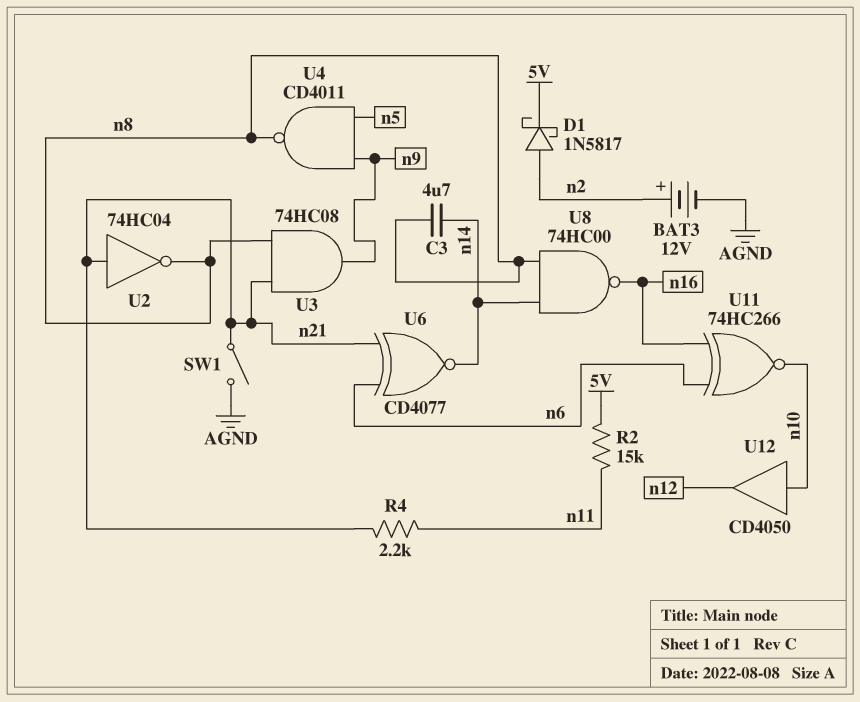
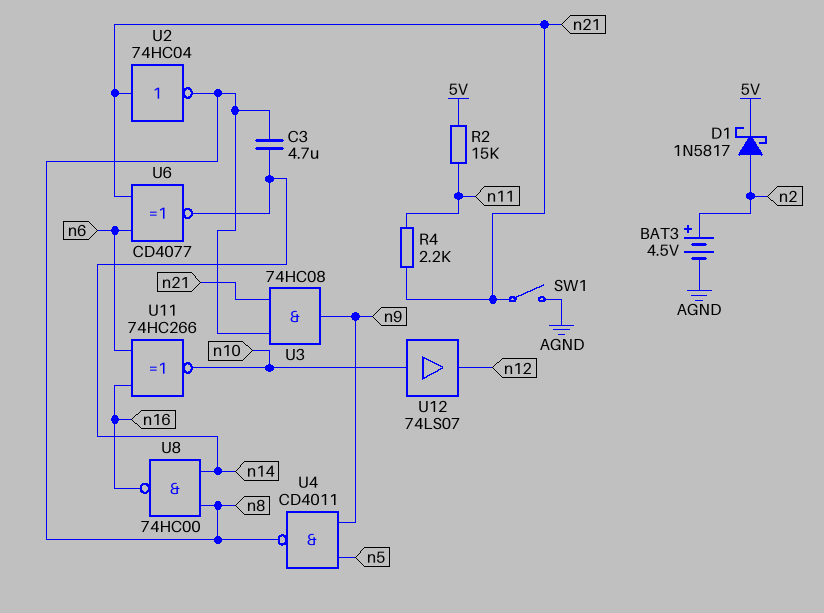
BAT3: 12V (plus n2, minus AGND) -> 4.5V (plus n2, minus AGND)
U12: buffer CD4050 (in n10, out n12) -> buffer 74LS07 (in n10, out n12)

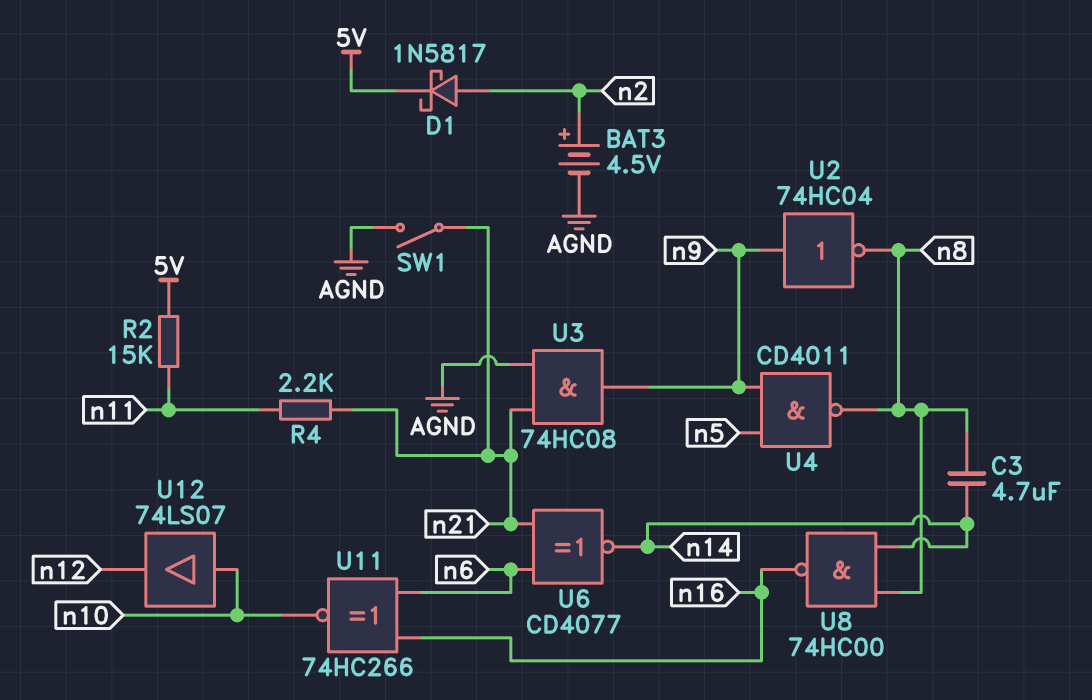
U2: NOT 74HC04 (in n21, out n8) -> NOT 74HC04 (in n9, out n8)
U3: AND 74HC08 (in n8, in n21, out n9) -> AND 74HC08 (in AGND, in n21, out n9)

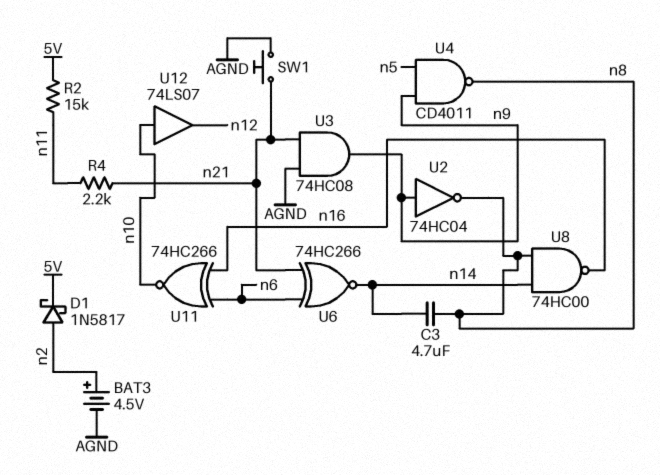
SW1: switch (AGND, n21) -> button (AGND, n21)
U6: XNOR CD4077 (in n6, in n21, out n14) -> XNOR 74HC266 (in n6, in n21, out n14)

